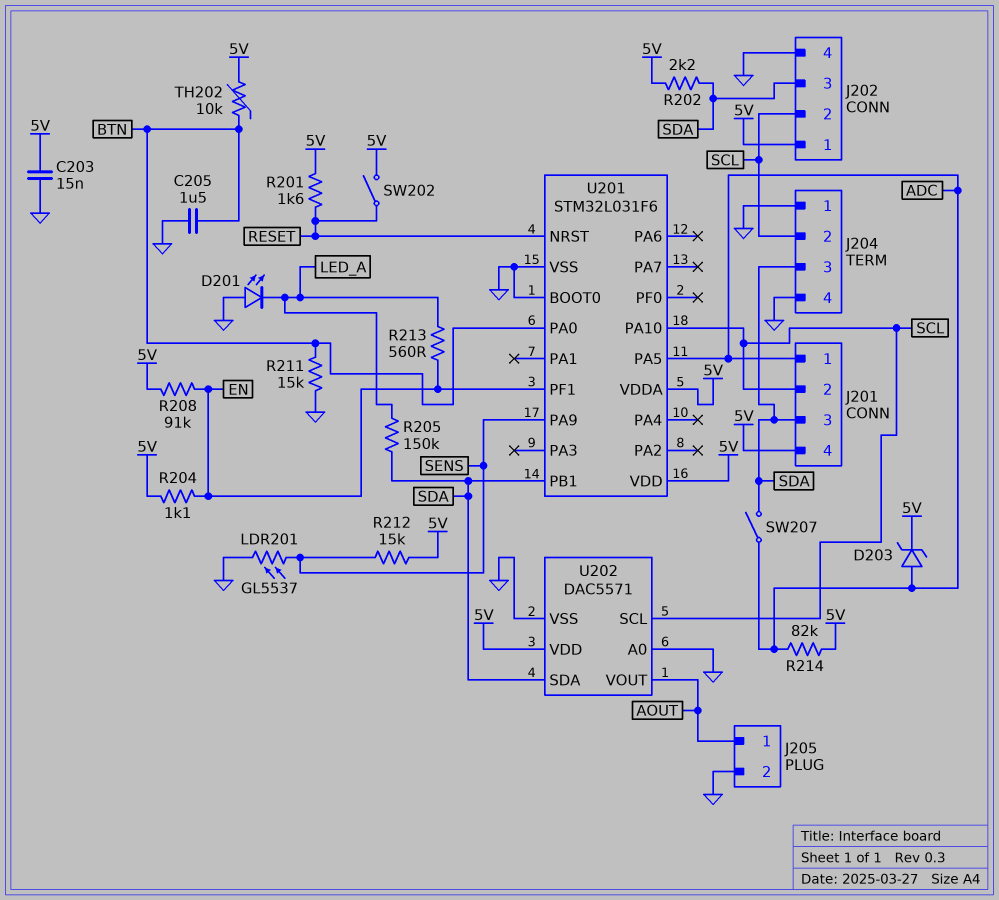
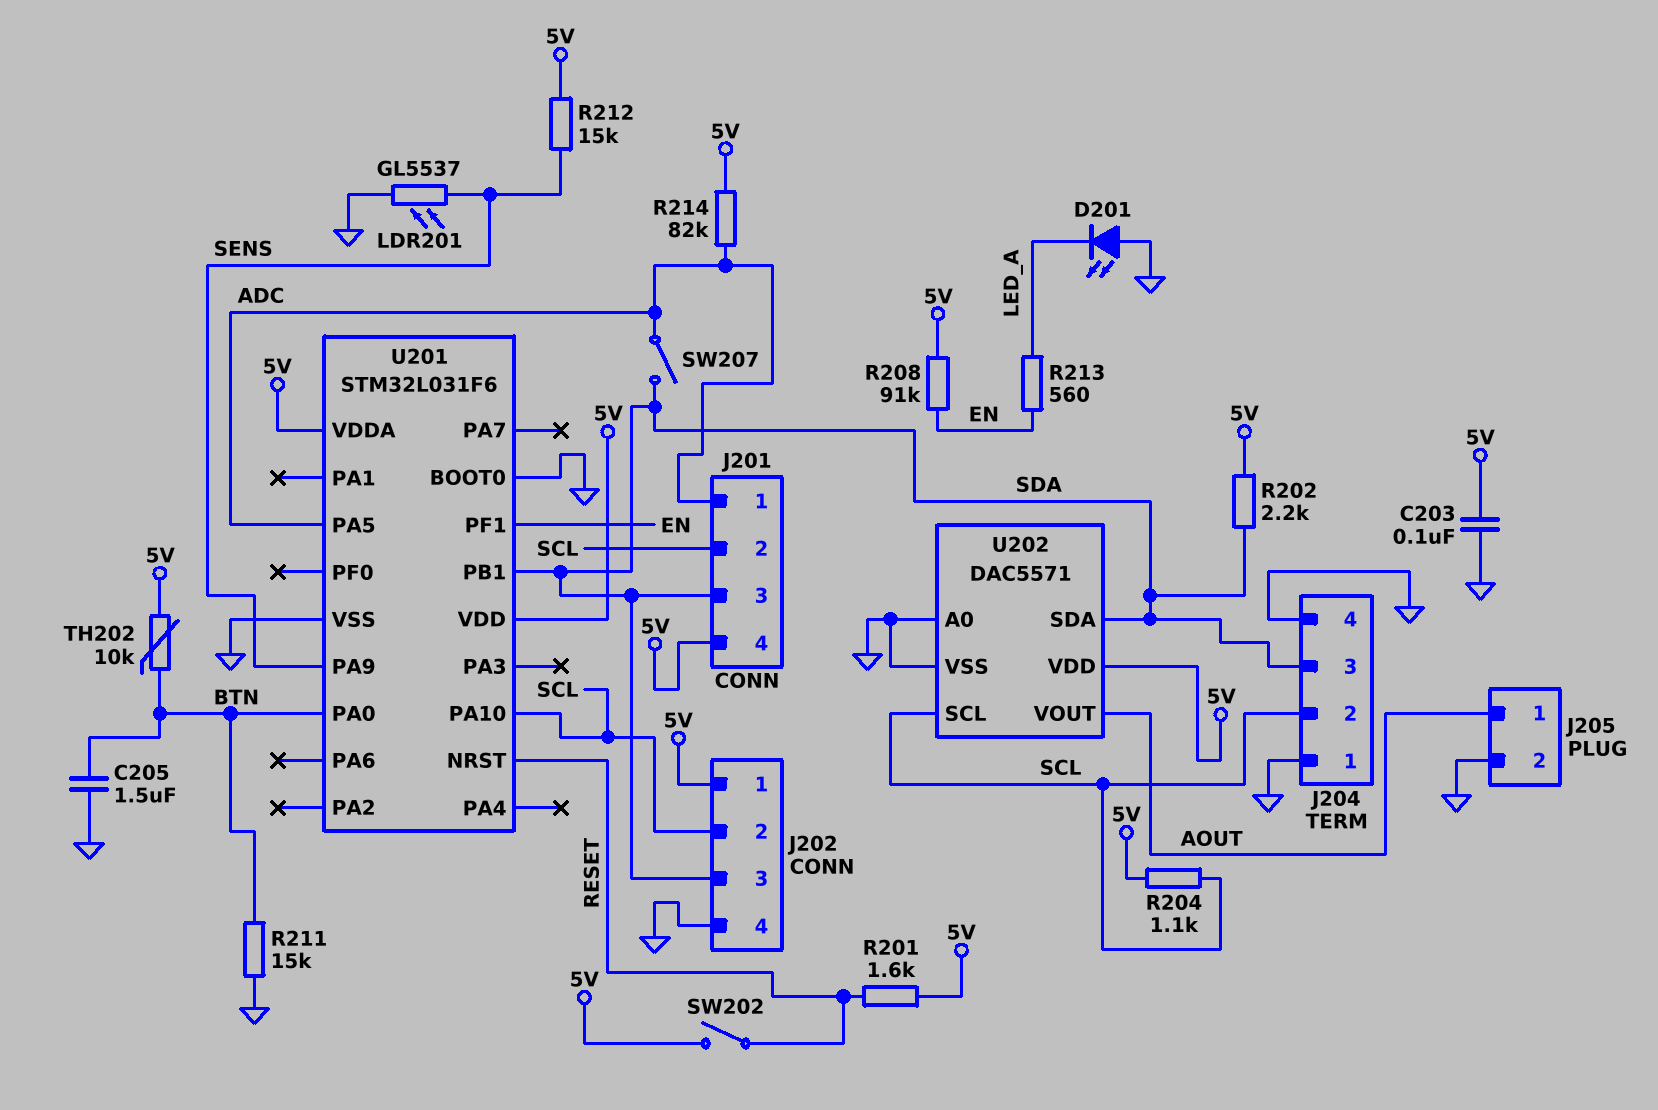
C203: 15nF (5V, GND) -> 100nF (5V, GND)
D203: zener (A ADC, K 5V) -> none
R204: 1.1k (5V, EN) -> 1.1k (5V, SCL)
R205: 150k (LED_A, SDA) -> none

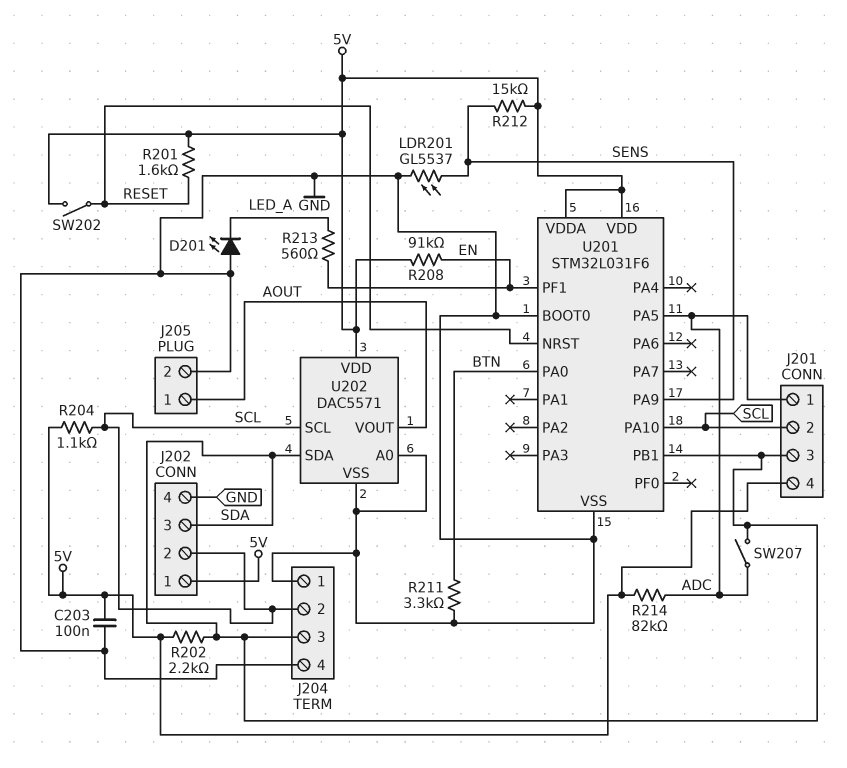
C205: 1.5uF (BTN, GND) -> none
R211: 15k (BTN, GND) -> 3.3k (BTN, GND)
TH202: 10k (5V, BTN) -> none

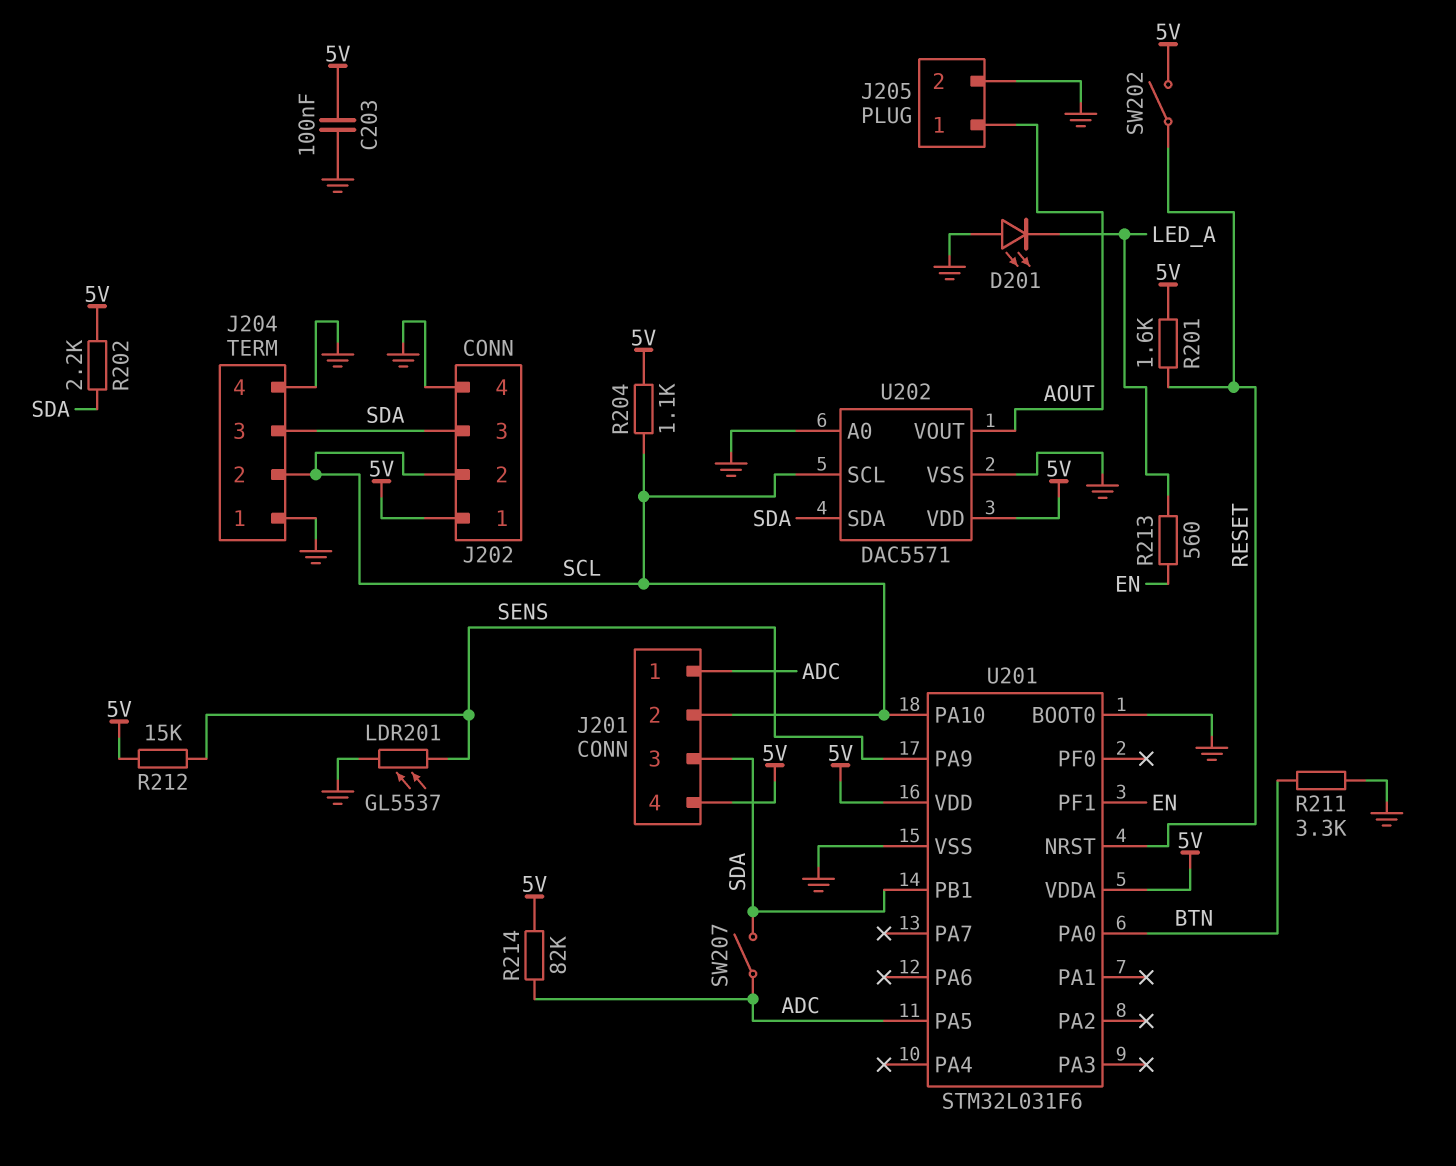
R208: 91k (5V, EN) -> none

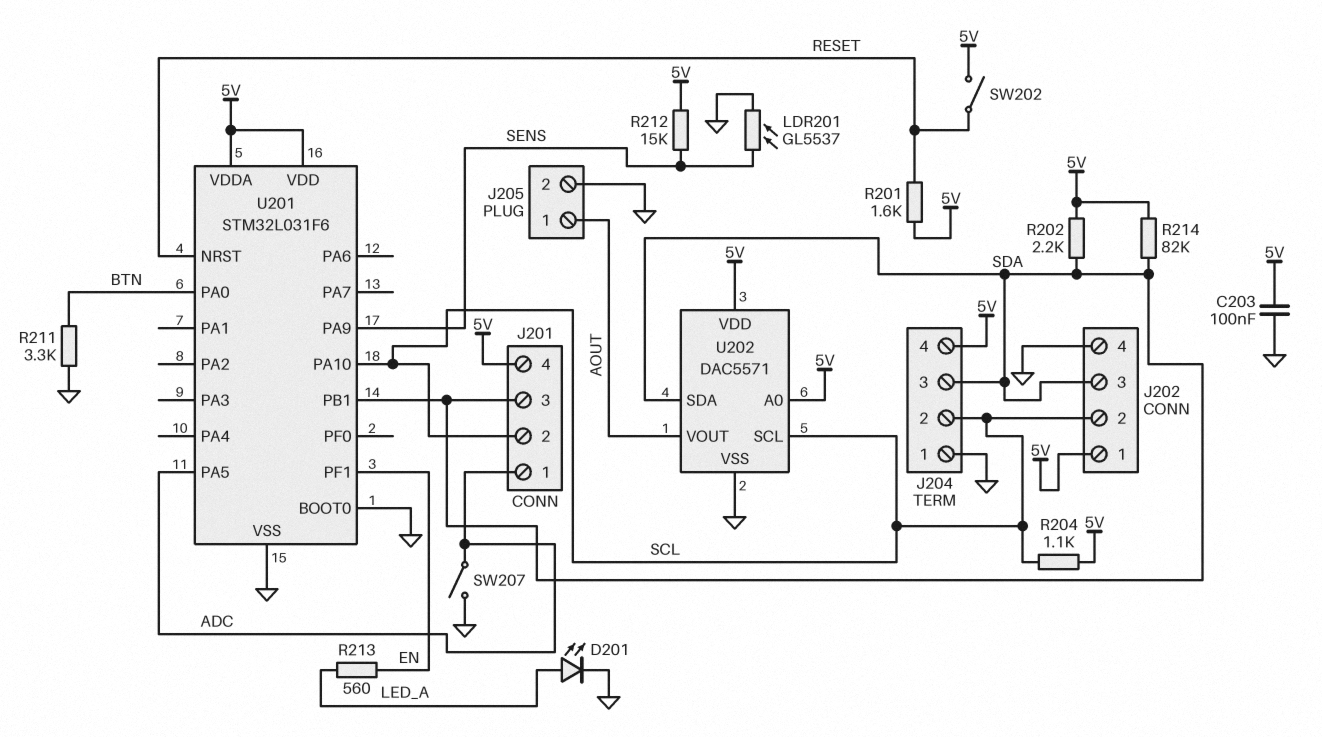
D201: LED (A GND, K LED_A) -> LED (A LED_A, K GND)
J204 pin 4: GND -> 5V
R214: 82k (5V, ADC) -> 82k (5V, SDA)
SW207: switch (ADC, SDA) -> switch (ADC, GND)
U202 pin A0: GND -> 5V

